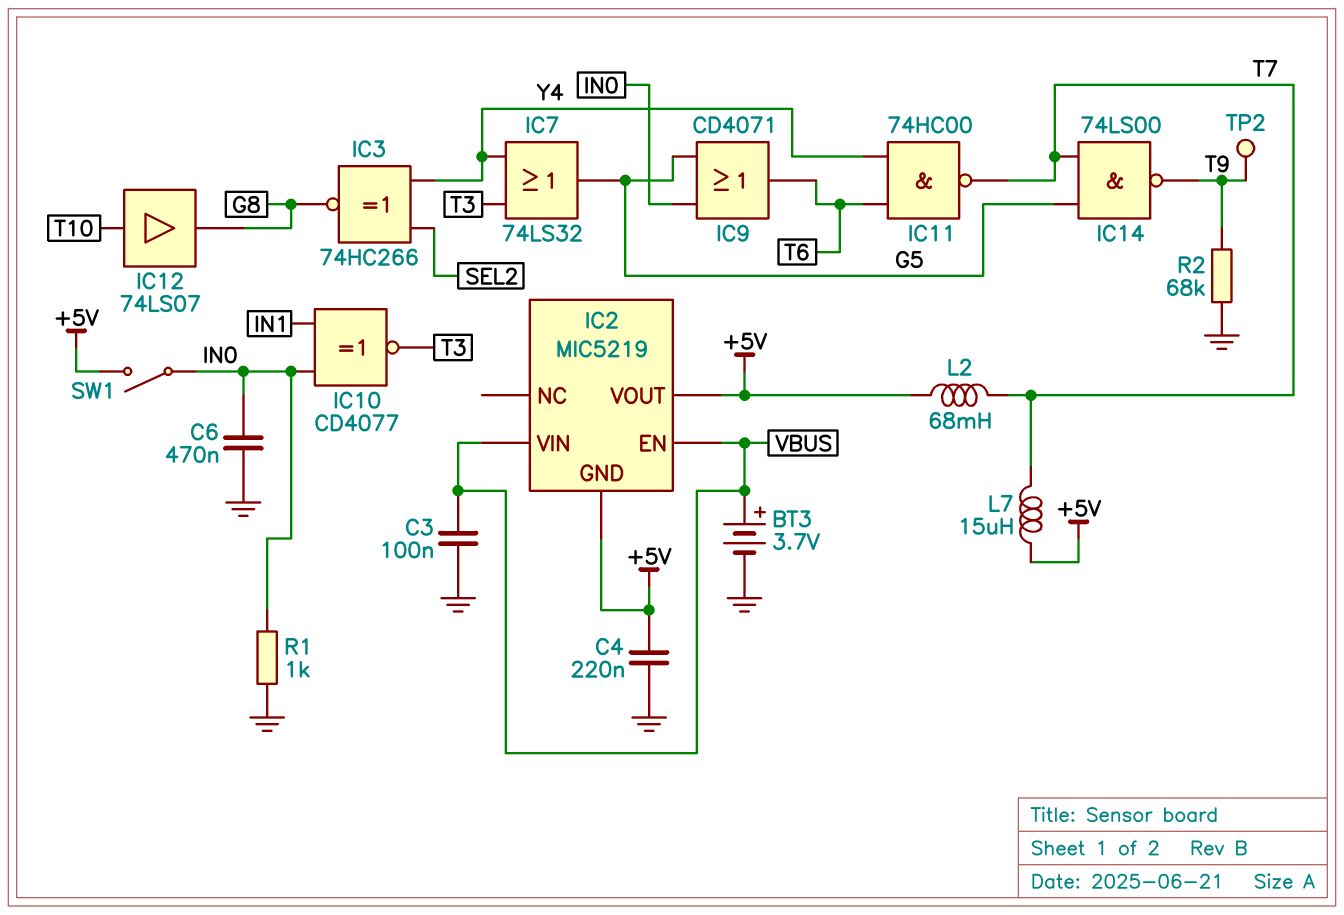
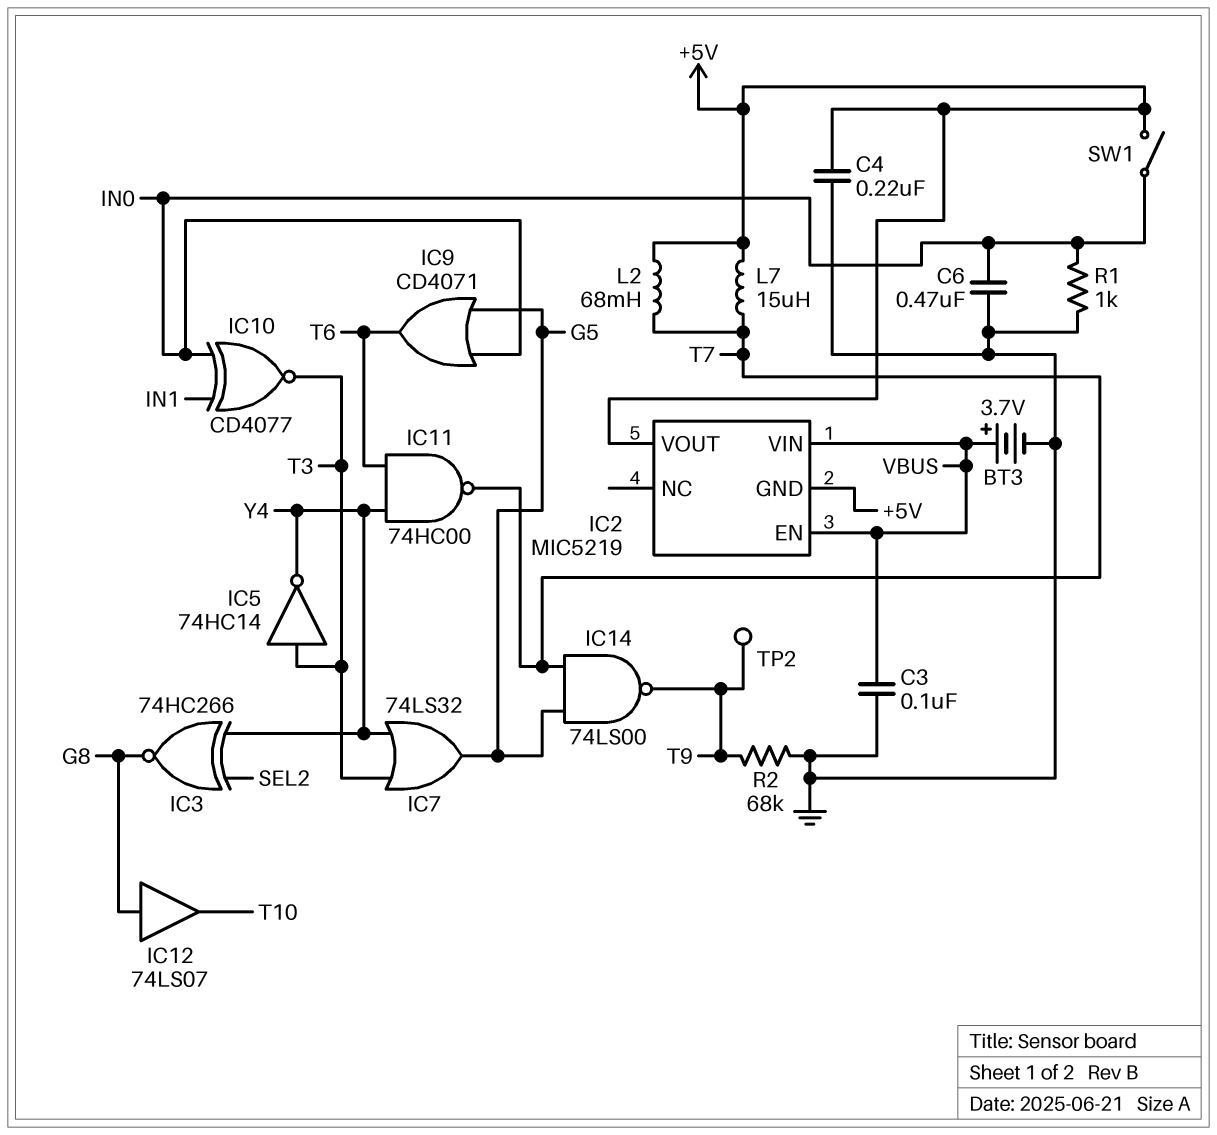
IC5: none -> NOT 74HC14 (in T3, out Y4)
IC12: buffer 74LS07 (in T10, out G8) -> buffer 74LS07 (in G8, out T10)

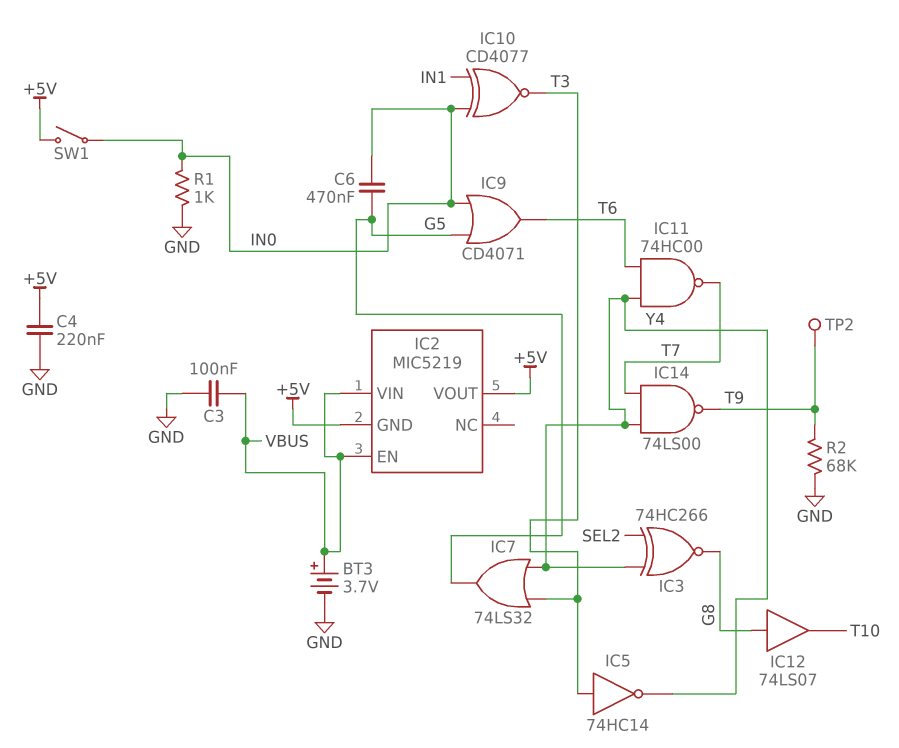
C6: 470nF (GND, IN0) -> 470nF (G5, IN0)
IC14: NAND 74LS00 (in G5, in T7, out T9) -> NAND 74LS00 (in T7, in Y4, out T9)
L2: 68mH (+5V, T7) -> none
L7: 15uH (+5V, T7) -> none

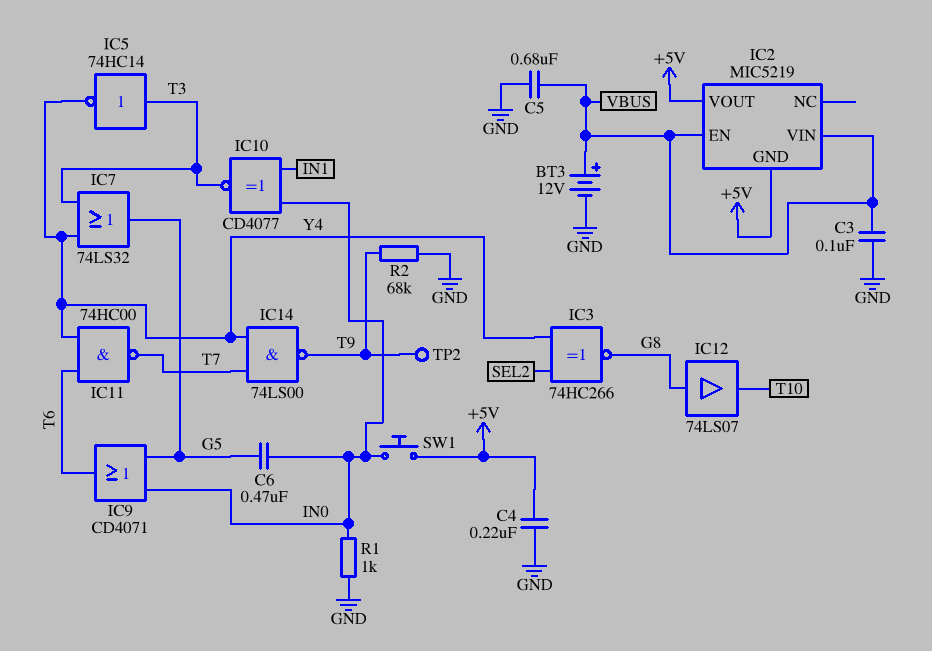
BT3: 3.7V (plus VBUS, minus GND) -> 12V (plus VBUS, minus GND)
C5: none -> 680nF (GND, VBUS)
SW1: switch (+5V, IN0) -> button (+5V, IN0)

